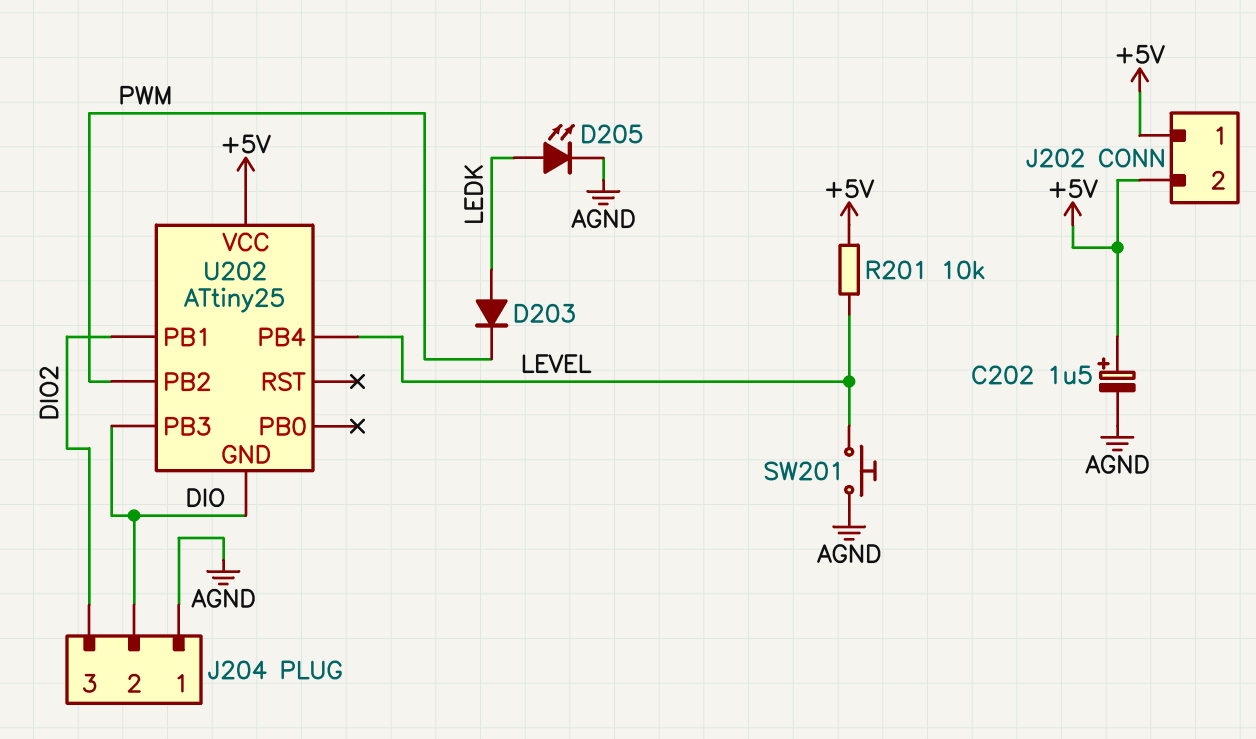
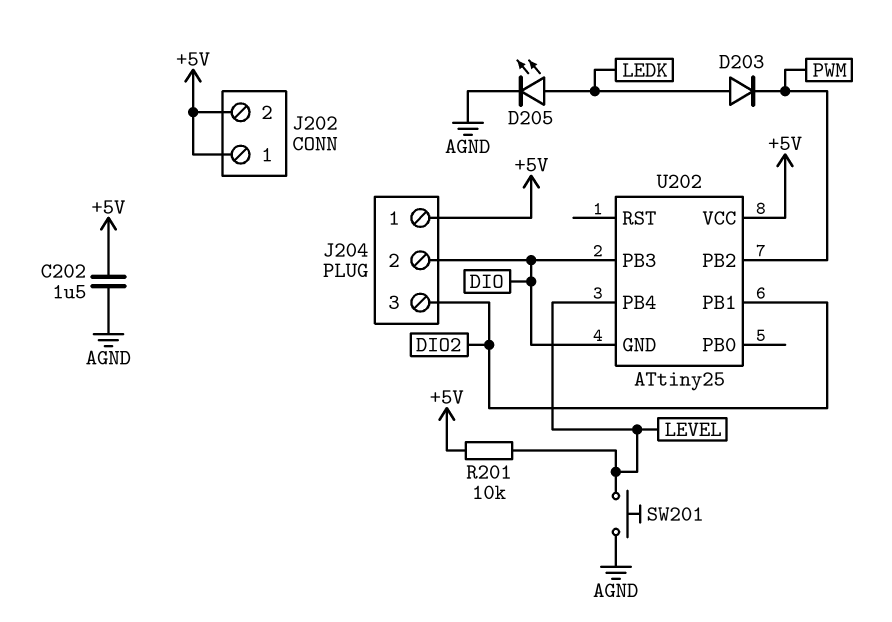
C202: 1.5uF (plus +5V, minus AGND) -> 1.5uF (+5V, AGND)
J204 pin 1: AGND -> +5V

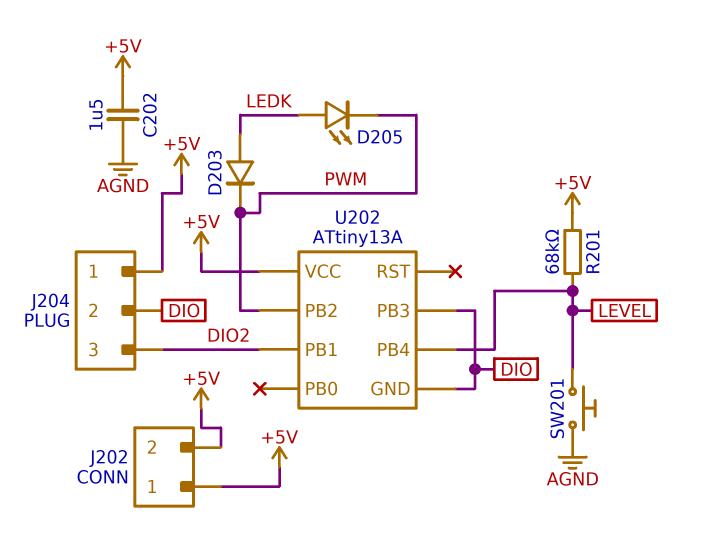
D205: LED (A LEDK, K AGND) -> LED (A LEDK, K PWM)
R201: 10k (+5V, LEVEL) -> 68k (+5V, LEVEL)
U202: ATtiny25 -> ATtiny13A

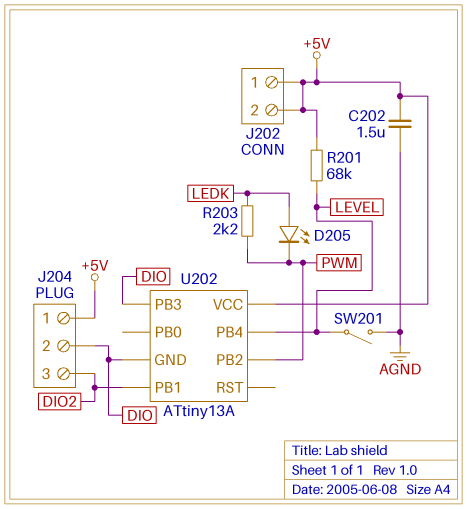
D203: diode (A LEDK, K PWM) -> none
R203: none -> 2.2k (LEDK, PWM)
SW201: button (AGND, LEVEL) -> switch (AGND, LEVEL)

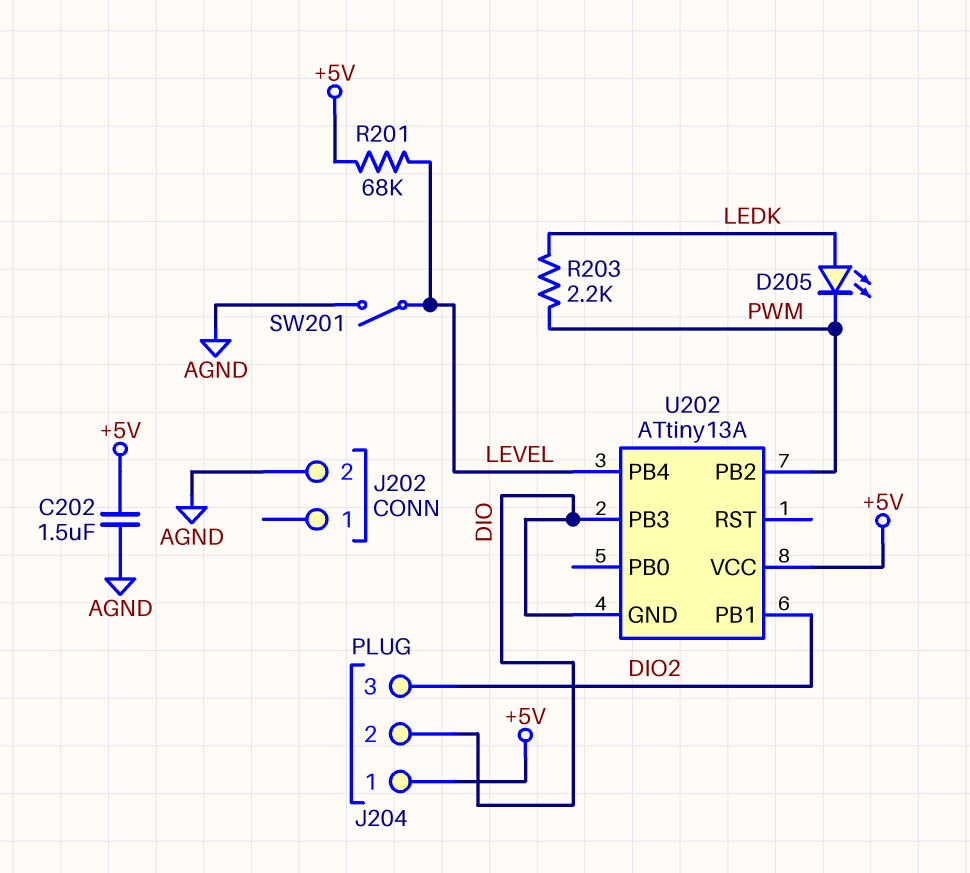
J202 pin 1: +5V -> none
J202 pin 2: +5V -> AGND

